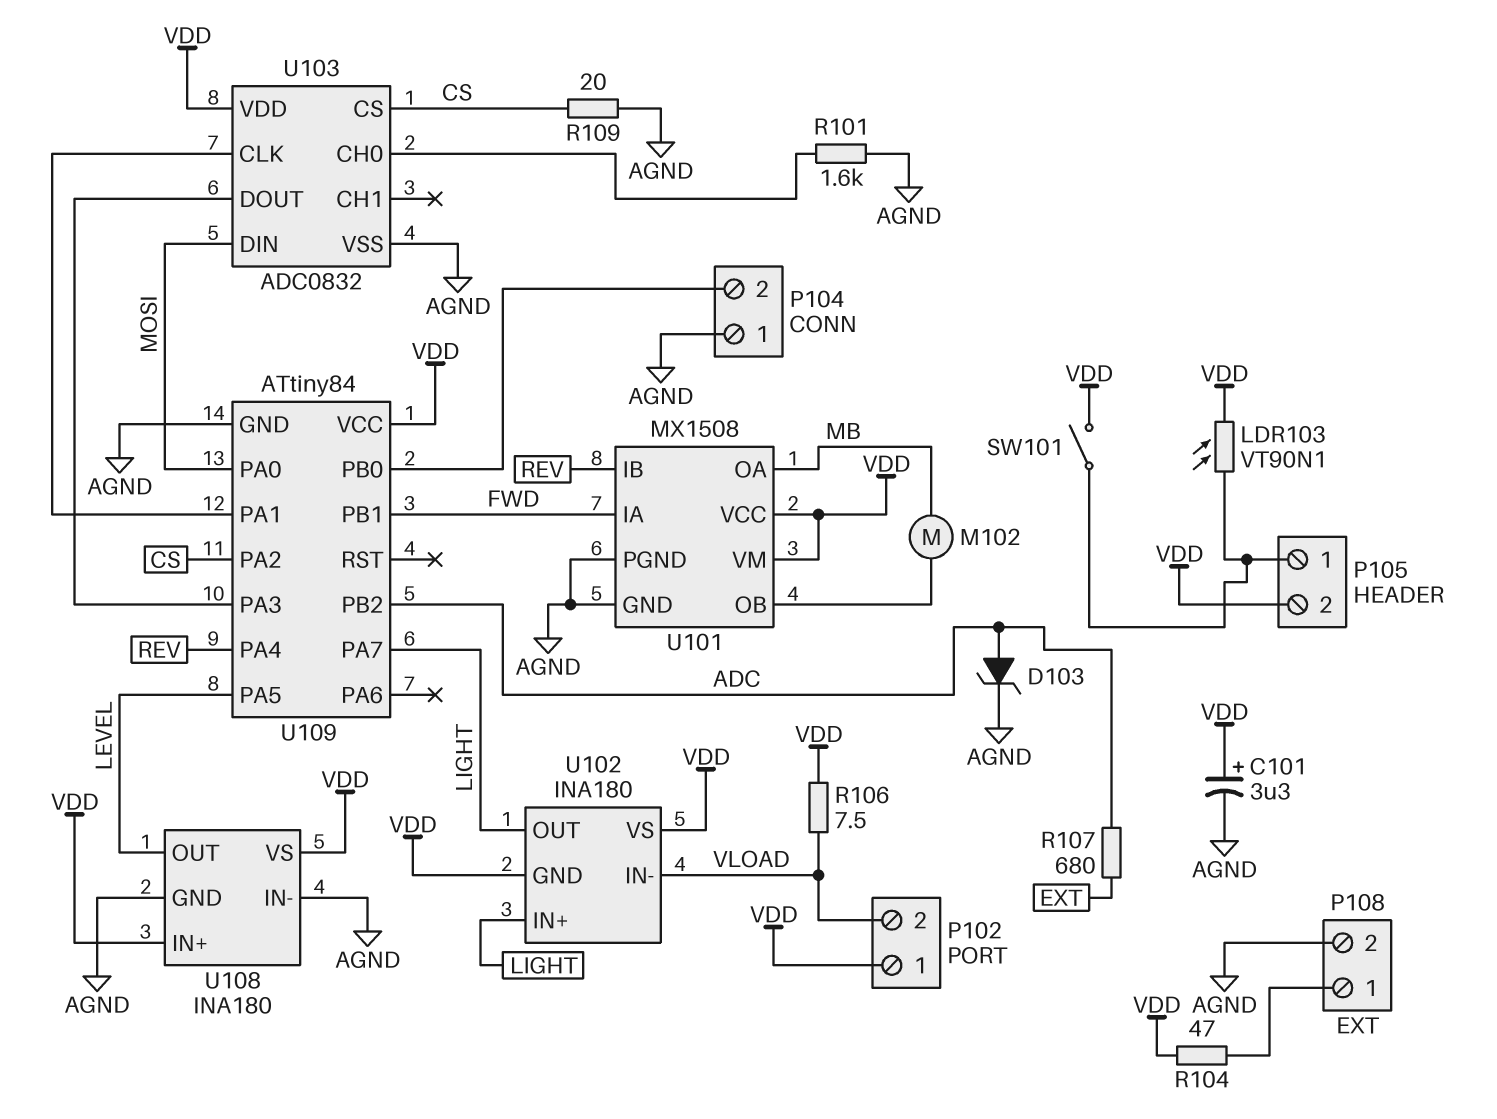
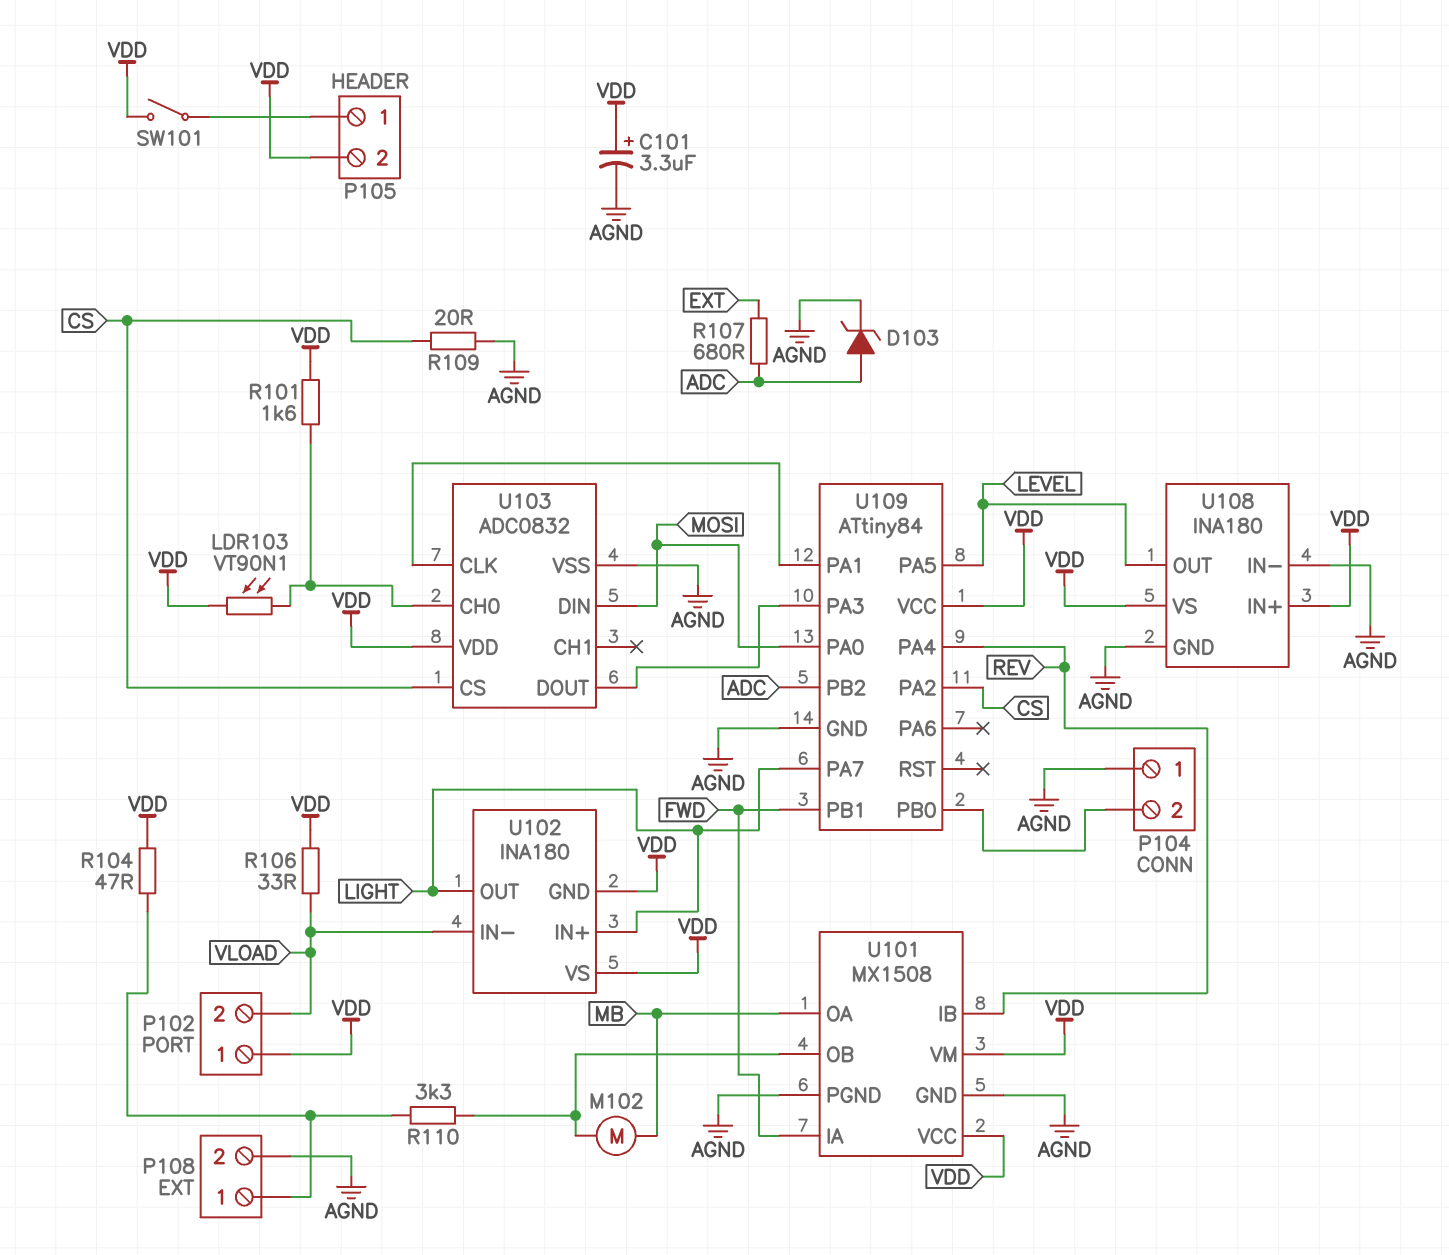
LDR103: VT90N1 (P105/1, VDD) -> VT90N1 (U103/CH0, VDD)
R101: 1.6k (AGND, U103/CH0) -> 1.6k (U103/CH0, VDD)
R106: 7.5 (VDD, VLOAD) -> 33 (VDD, VLOAD)
R110: none -> 3.3k (P108/1, U101/OB)

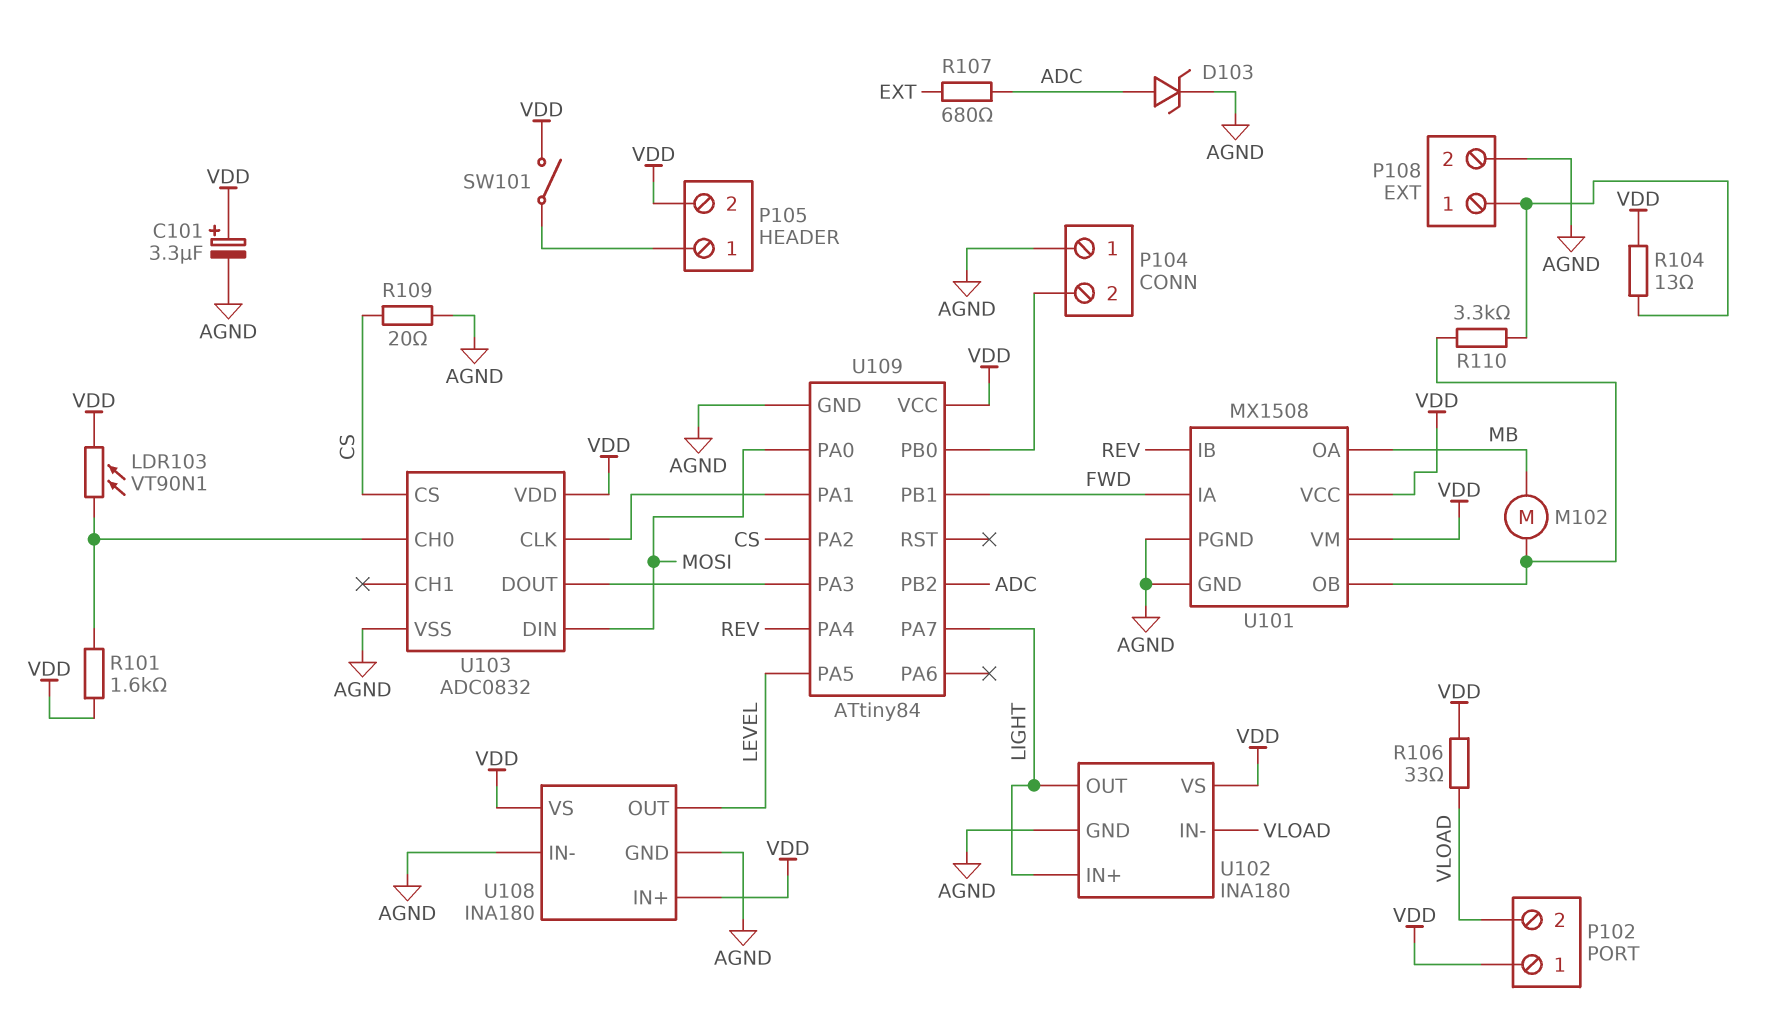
R104: 47 (P108/1, VDD) -> 13 (P108/1, VDD)
U102 pin GND: VDD -> AGND

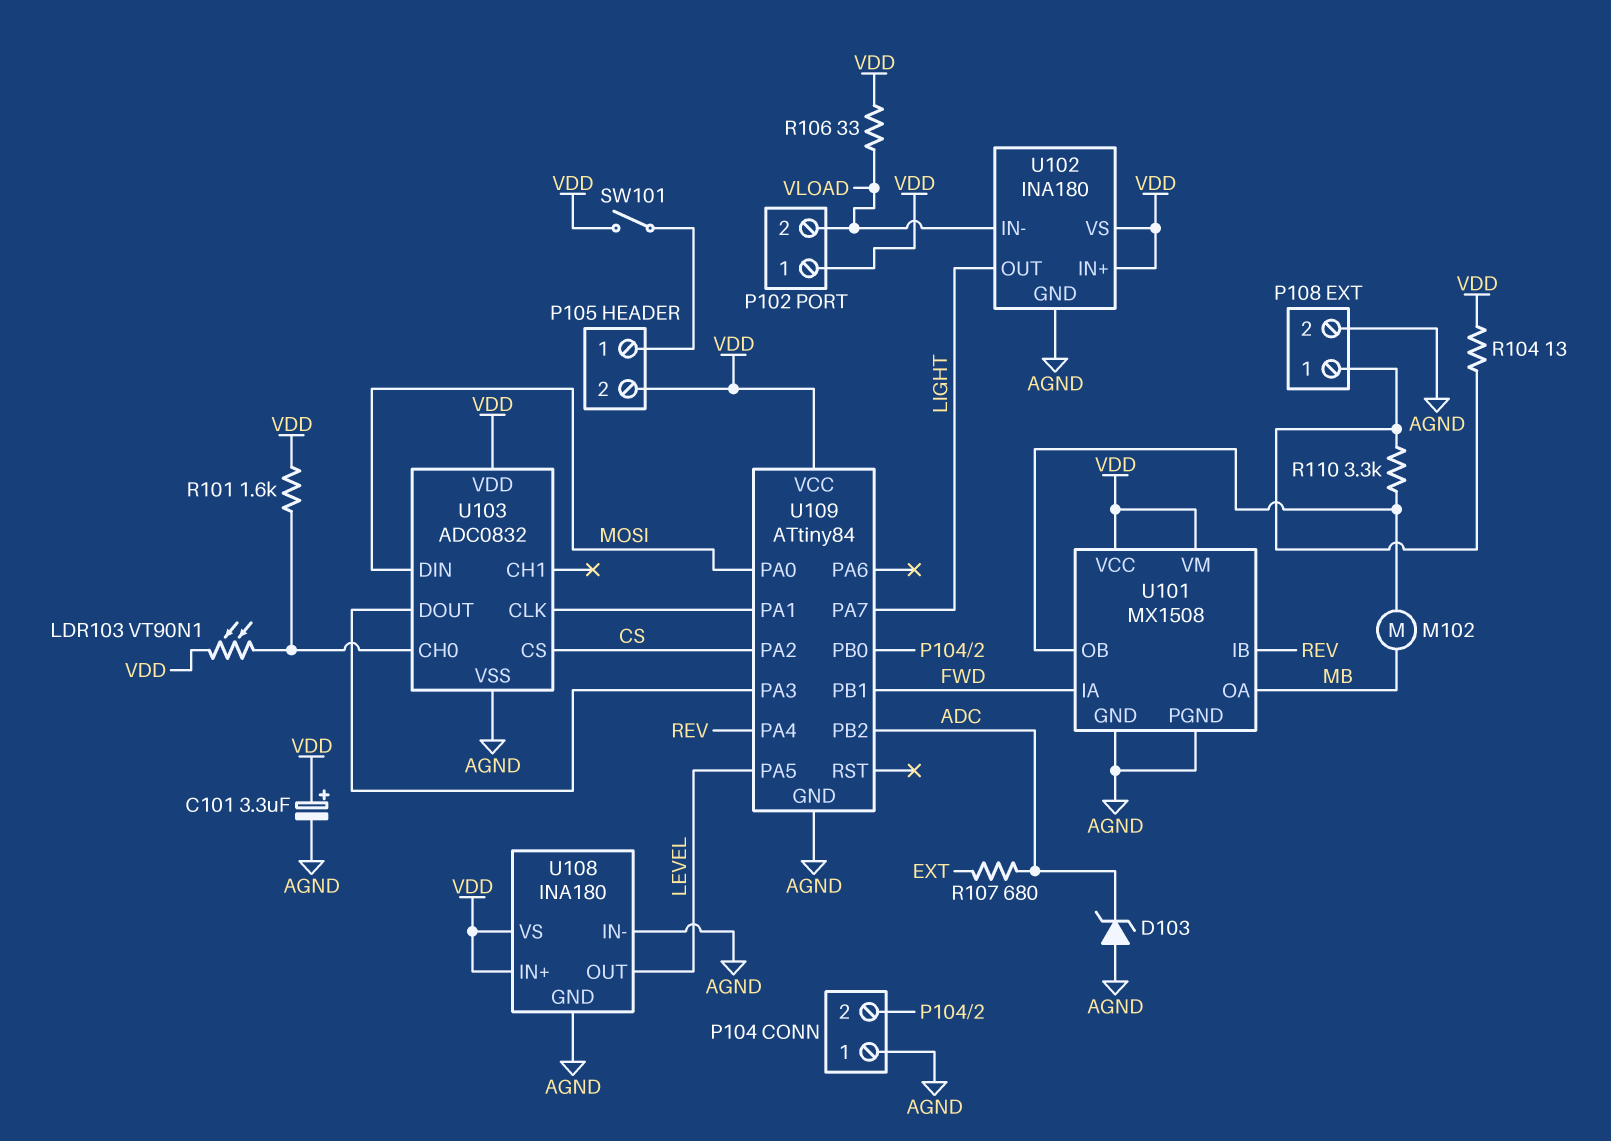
D103: zener (A ADC, K AGND) -> zener (A AGND, K ADC)
R109: 20 (AGND, CS) -> none
U102 pin IN+: LIGHT -> VDD

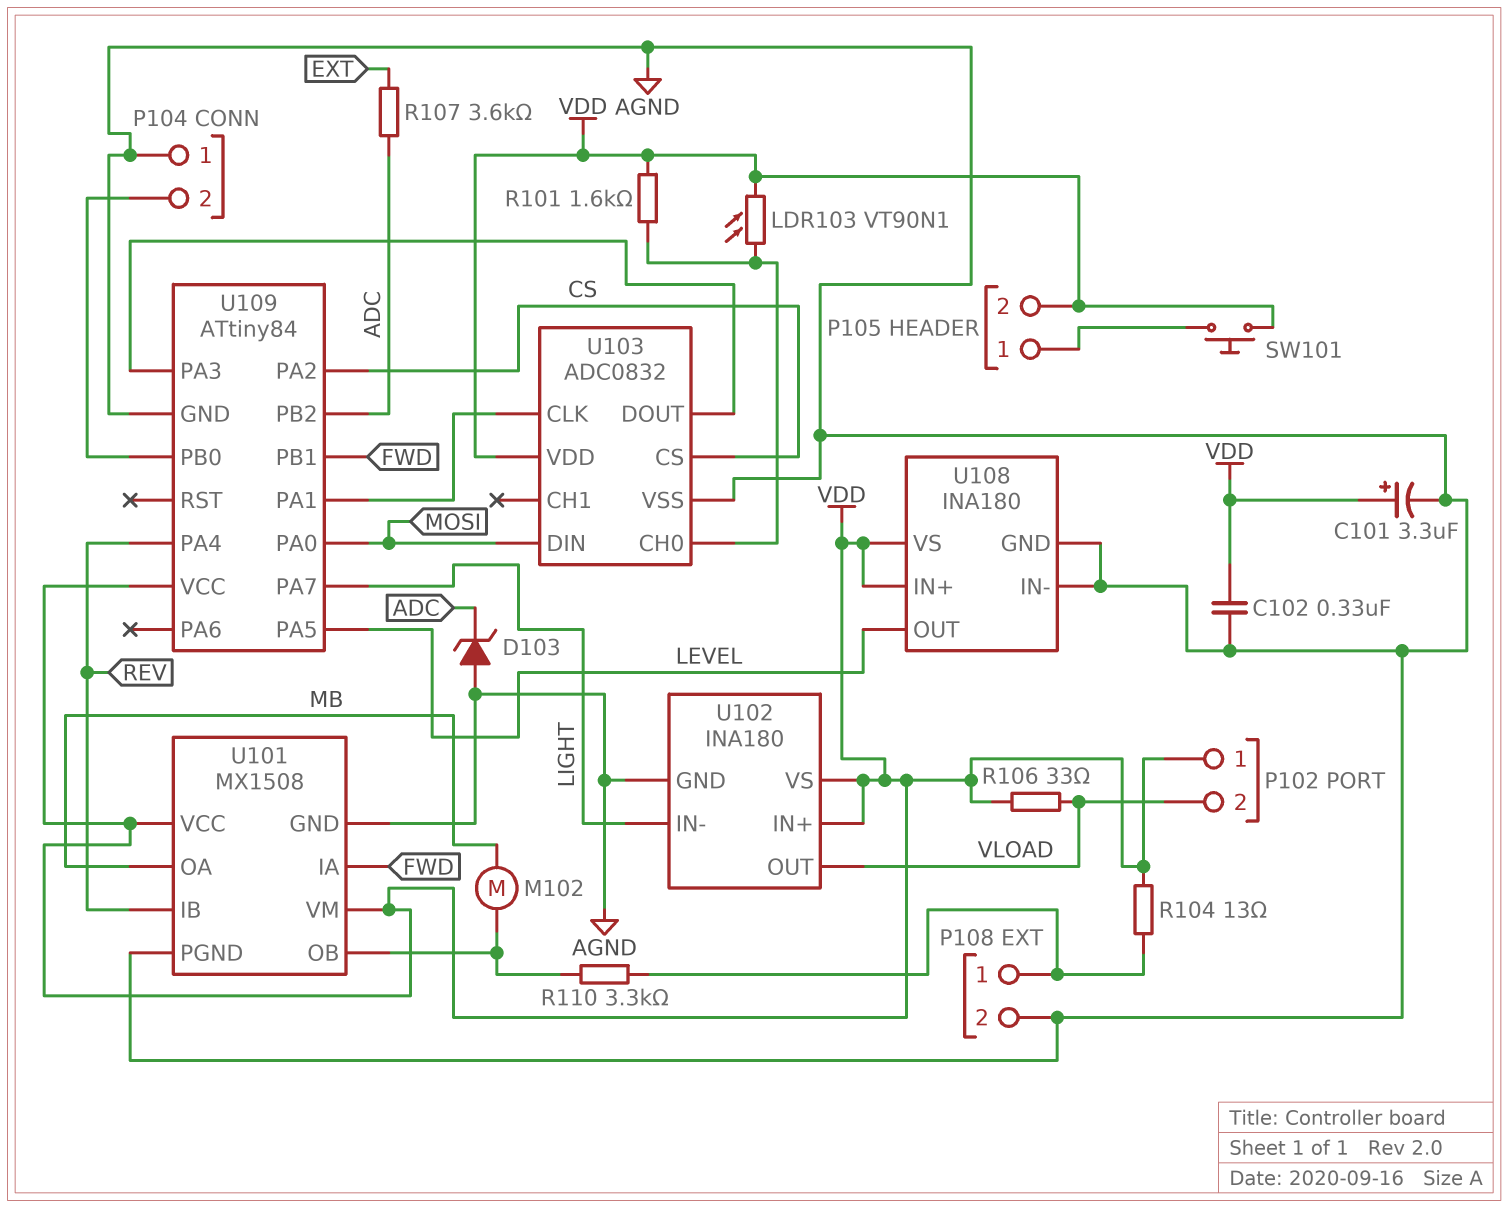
C102: none -> 330nF (AGND, VDD)
R107: 680 (ADC, EXT) -> 3.6k (ADC, EXT)
SW101: switch (P105/1, VDD) -> button (P105/1, VDD)
U102 pin IN-: VLOAD -> LIGHT
U102 pin OUT: LIGHT -> VLOAD

